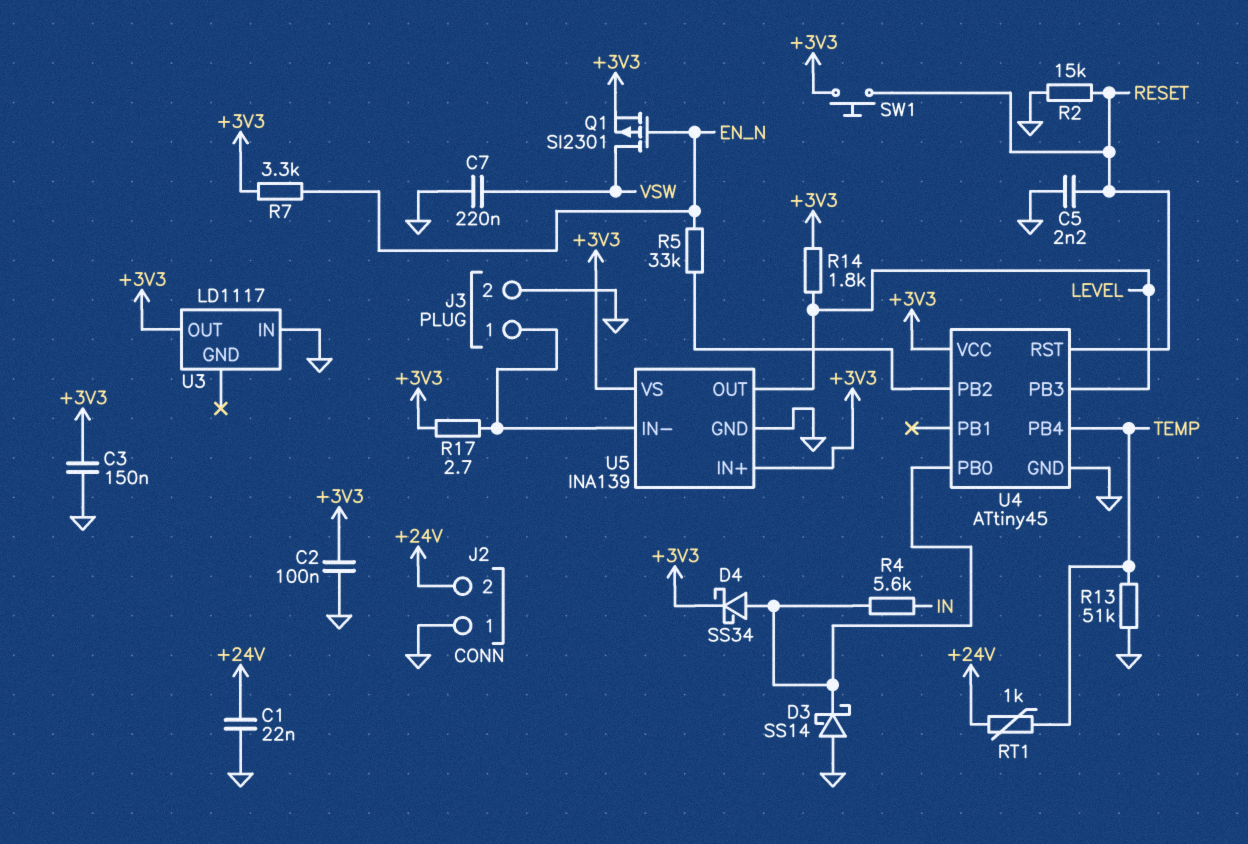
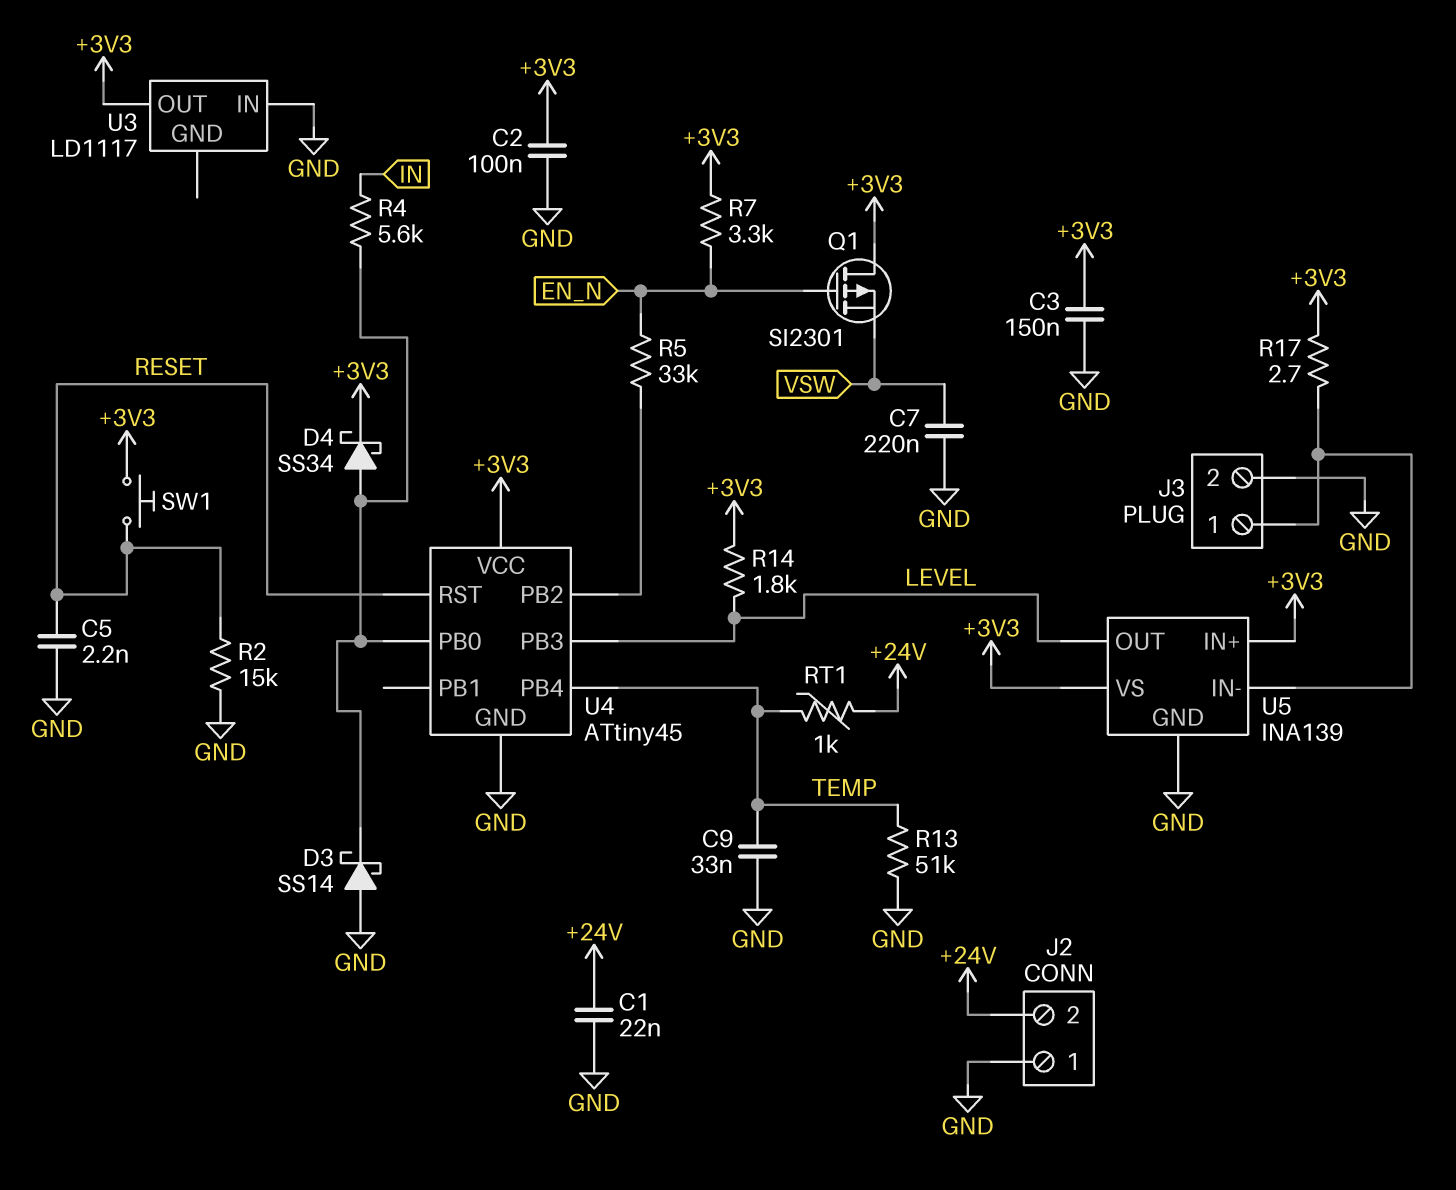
C9: none -> 33nF (GND, TEMP)
Q1: PMOS SI2301 (G EN_N, D VSW, S +3V3) -> PMOS SI2301 (G EN_N, D +3V3, S VSW)

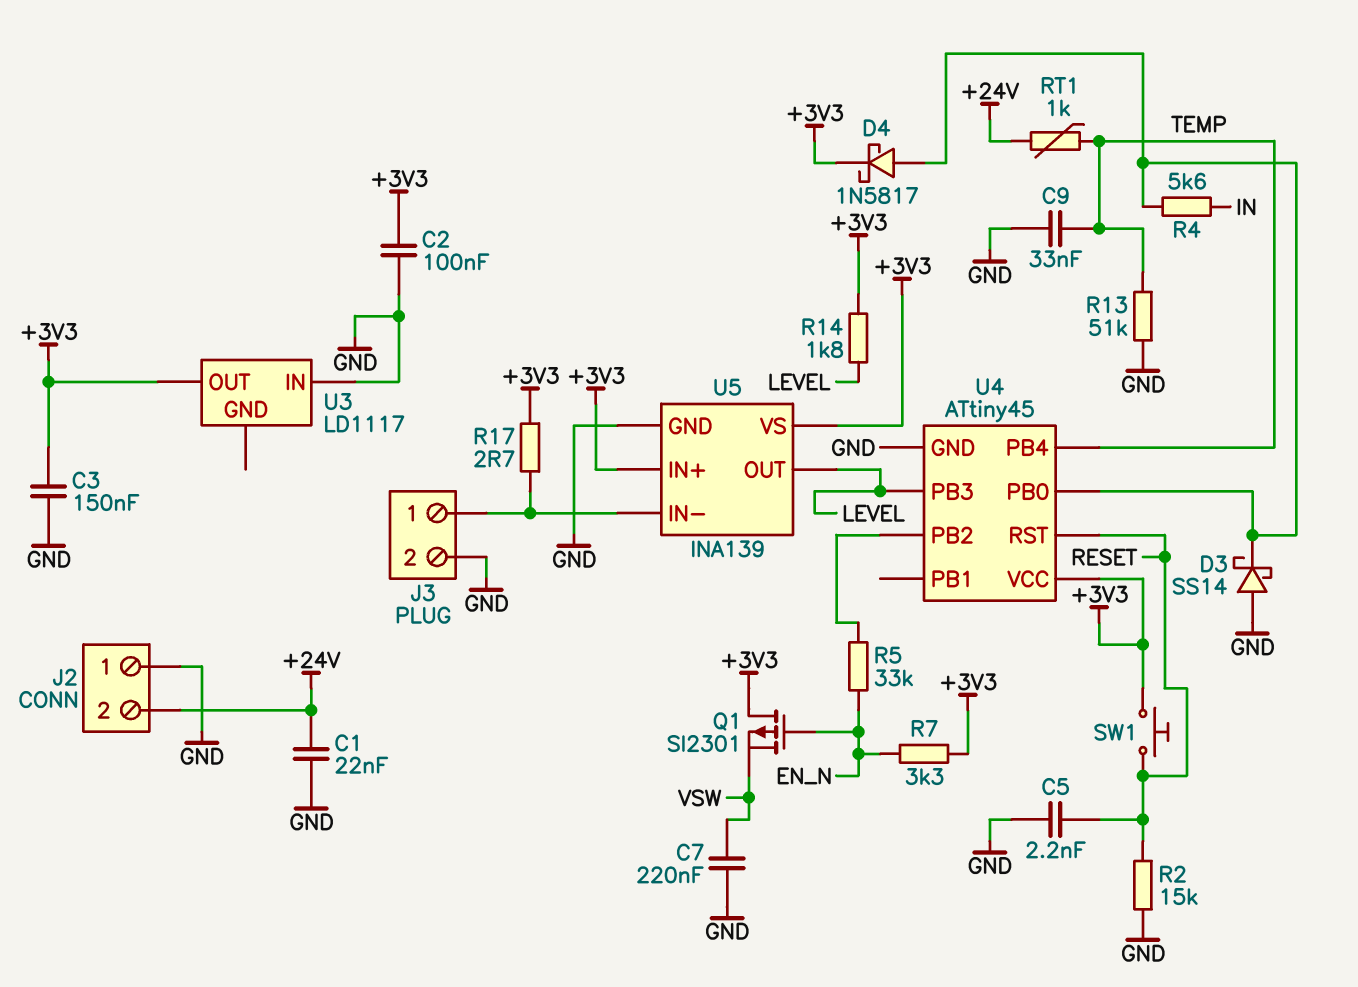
D4: schottky SS34 (A U4/PB0, K +3V3) -> schottky 1N5817 (A U4/PB0, K +3V3)

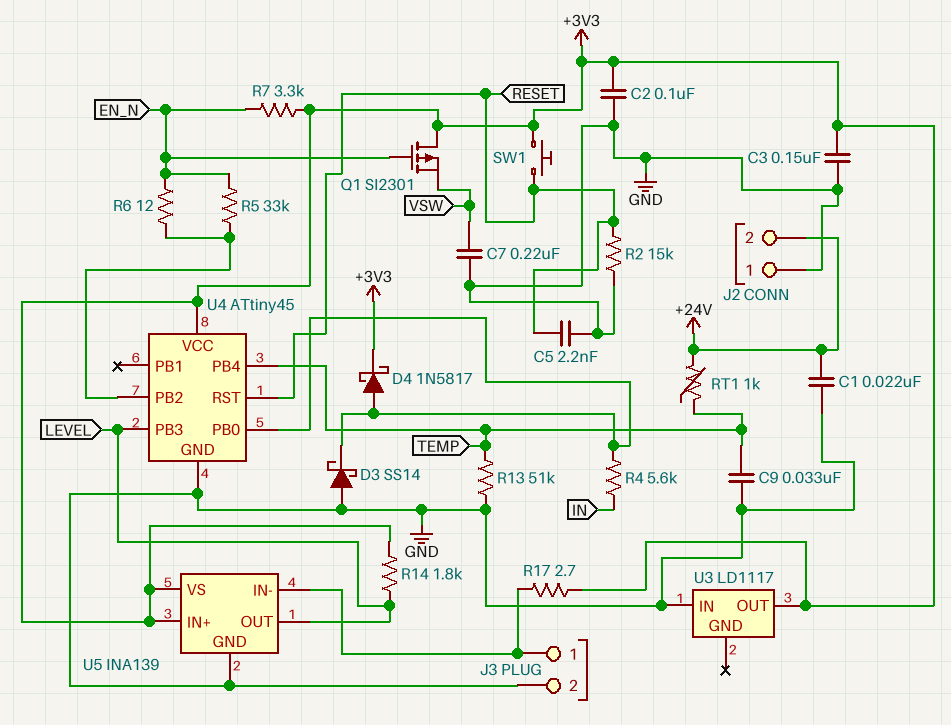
R6: none -> 12 (EN_N, U4/PB2)

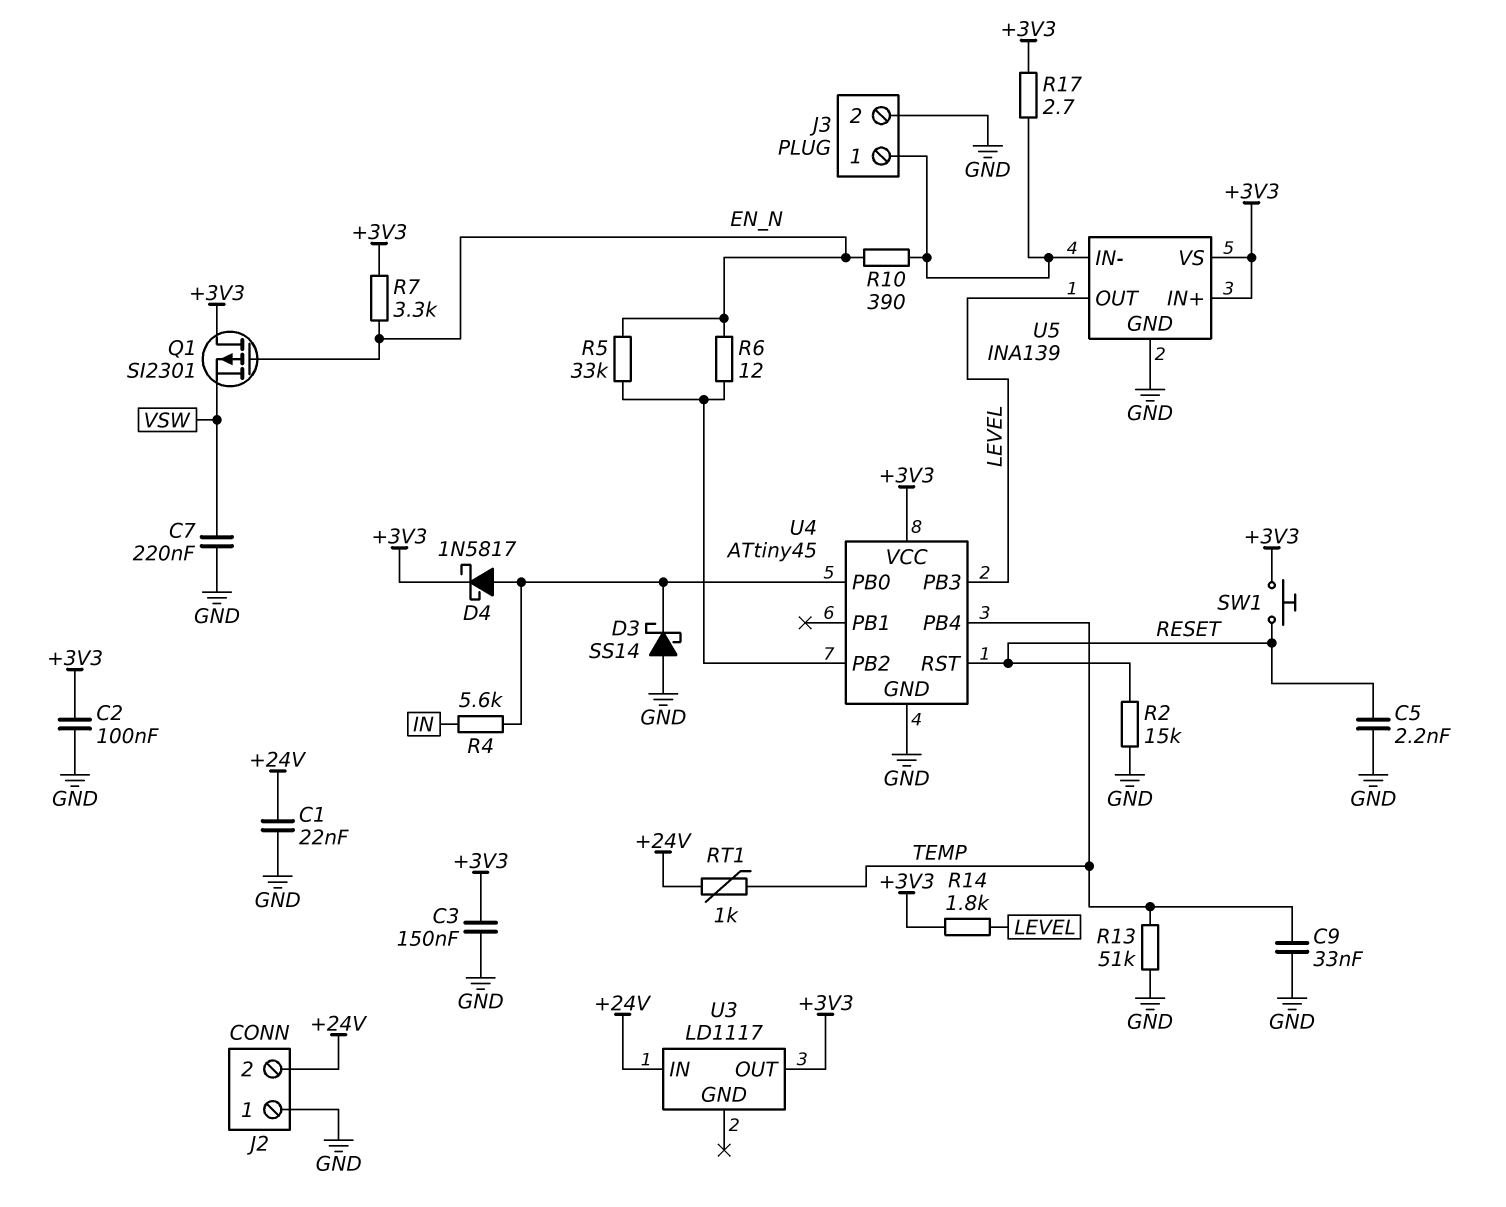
R10: none -> 390 (EN_N, J3/1)
U3 pin IN: GND -> +24V

